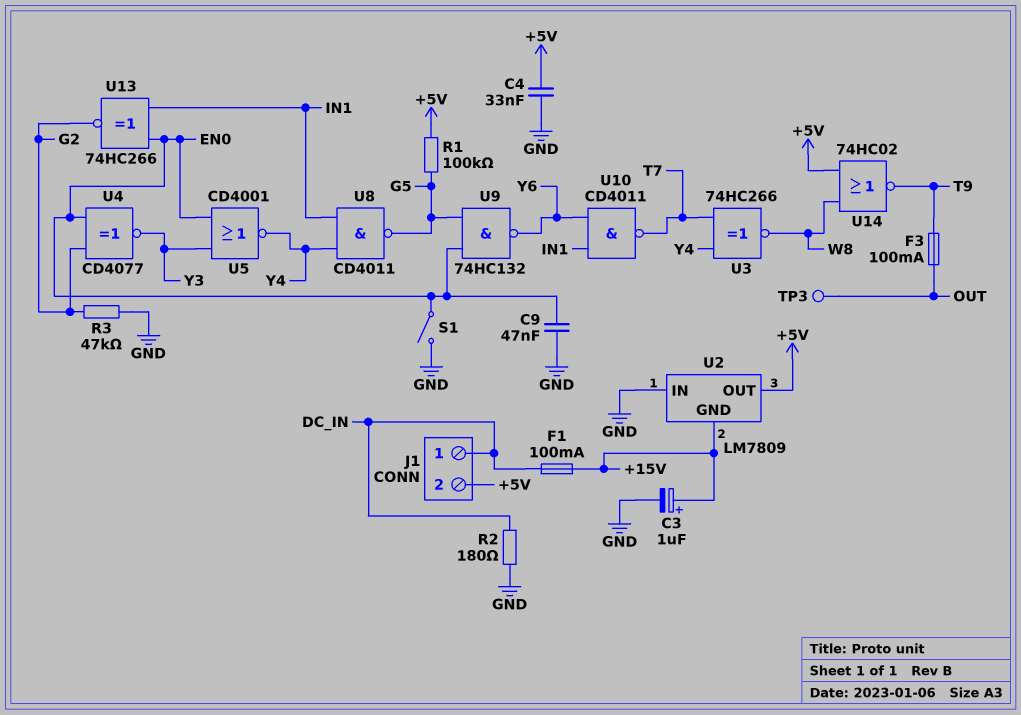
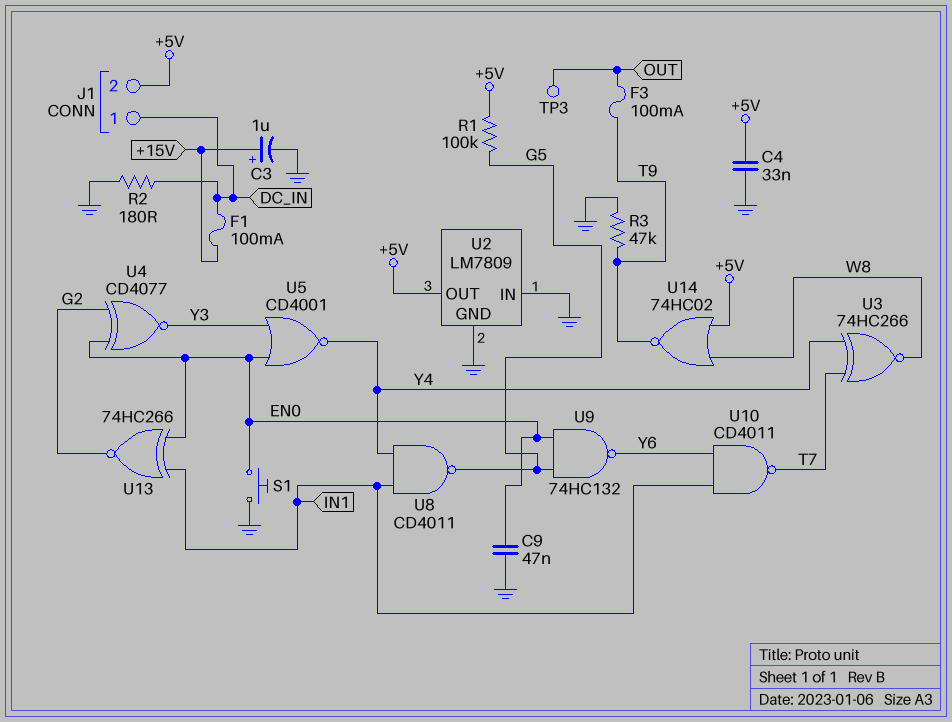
R3: 47k (G2, GND) -> 47k (GND, T9)
S1: switch (EN0, GND) -> button (EN0, GND)
U2 pin GND: +15V -> GND

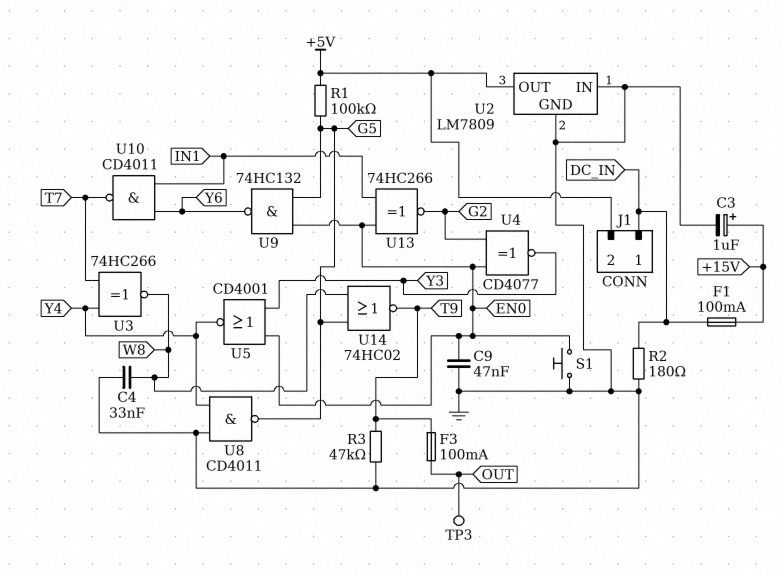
C4: 33nF (+5V, GND) -> 33nF (GND, W8)
U8: NAND CD4011 (in IN1, in Y4, out G5) -> NAND CD4011 (in GND, in Y4, out G5)
U14: NOR 74HC02 (in +5V, in W8, out T9) -> NOR 74HC02 (in G5, in W8, out T9)

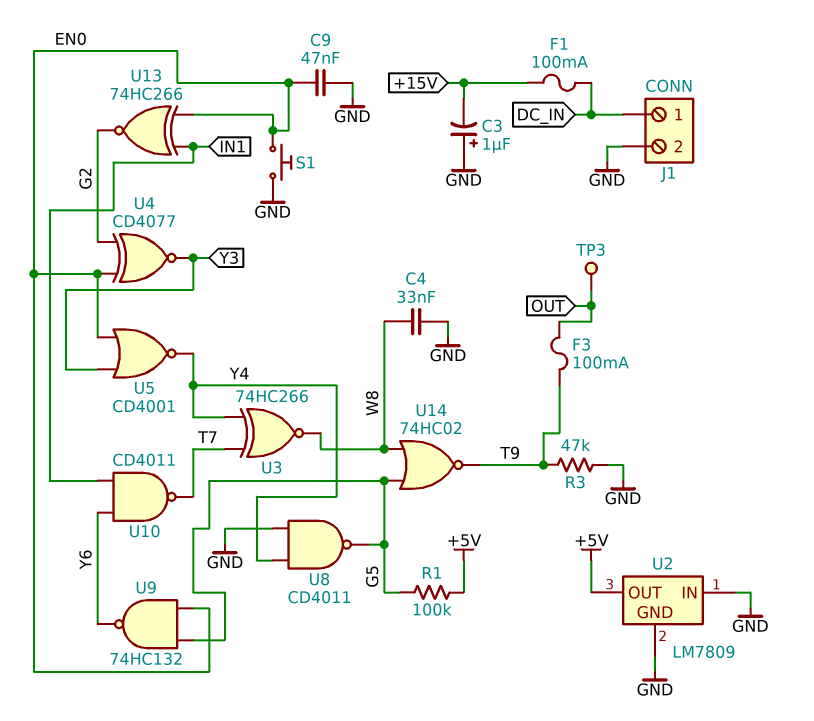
C3: 1uF (plus +15V, minus GND) -> 1uF (plus GND, minus +15V)
J1 pin 2: +5V -> GND
R2: 180 (DC_IN, GND) -> none

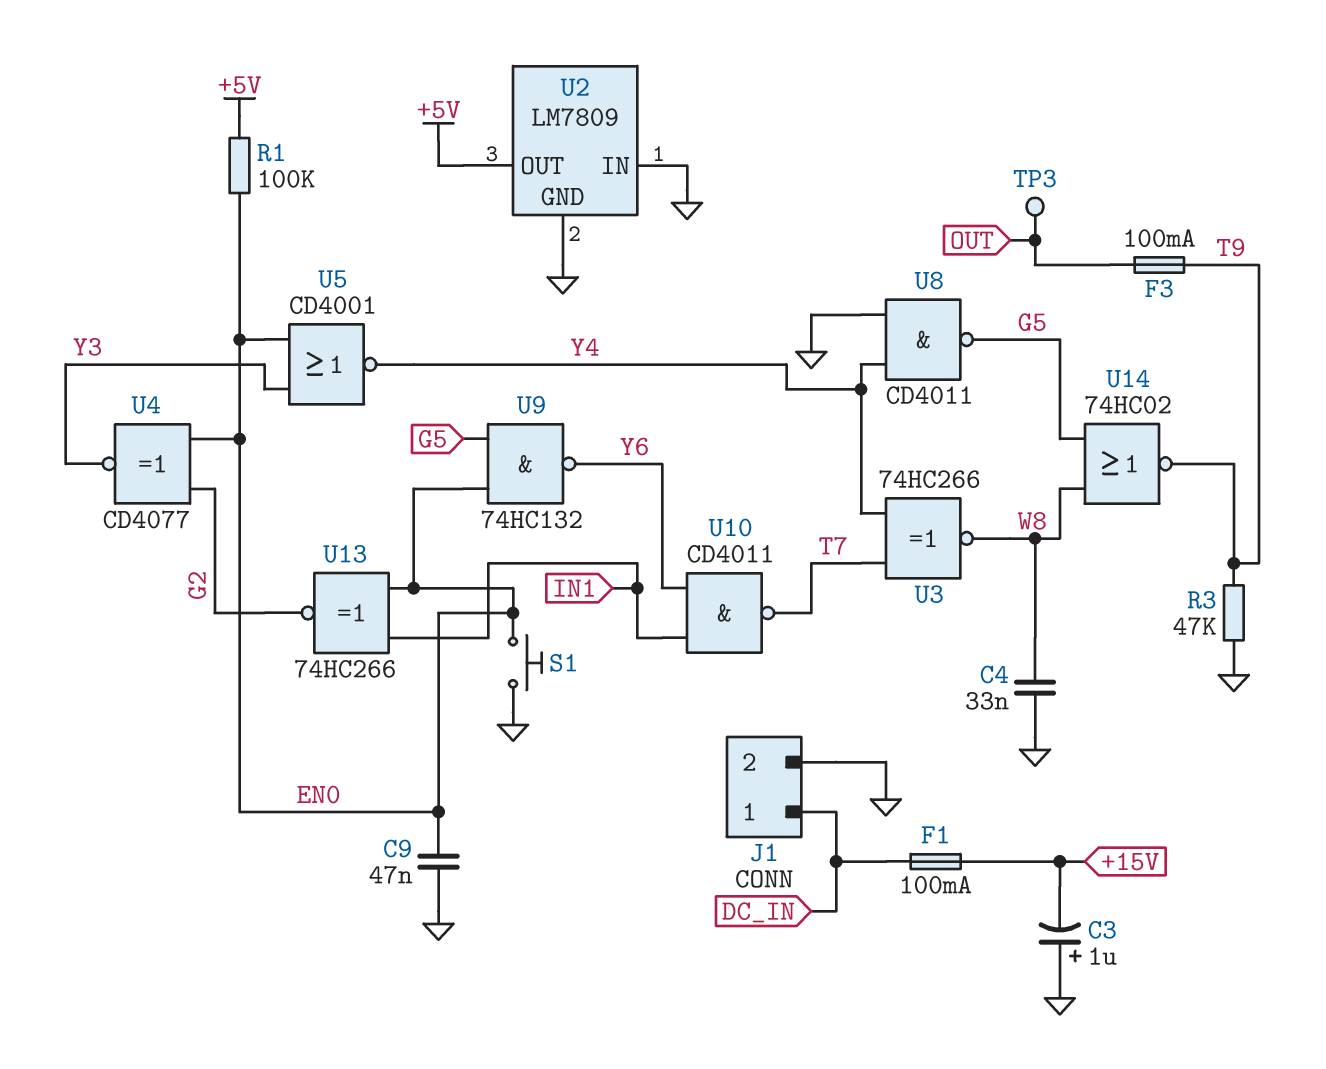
R1: 100k (+5V, G5) -> 100k (+5V, EN0)

